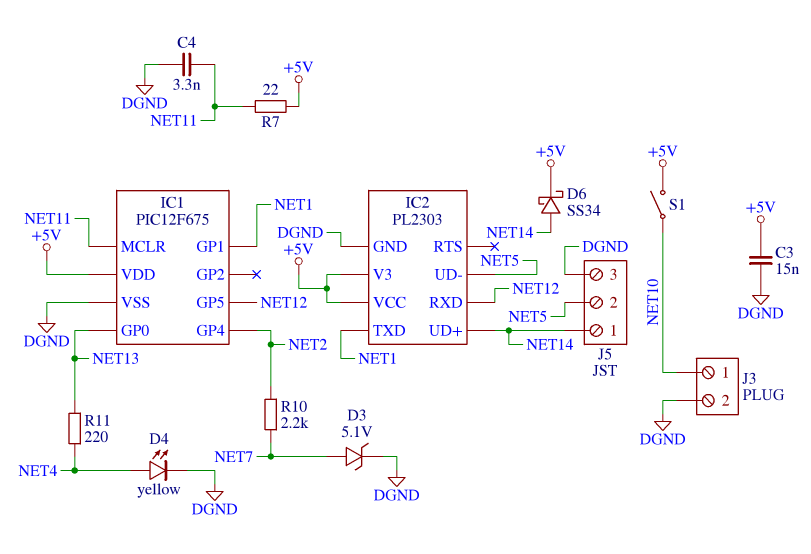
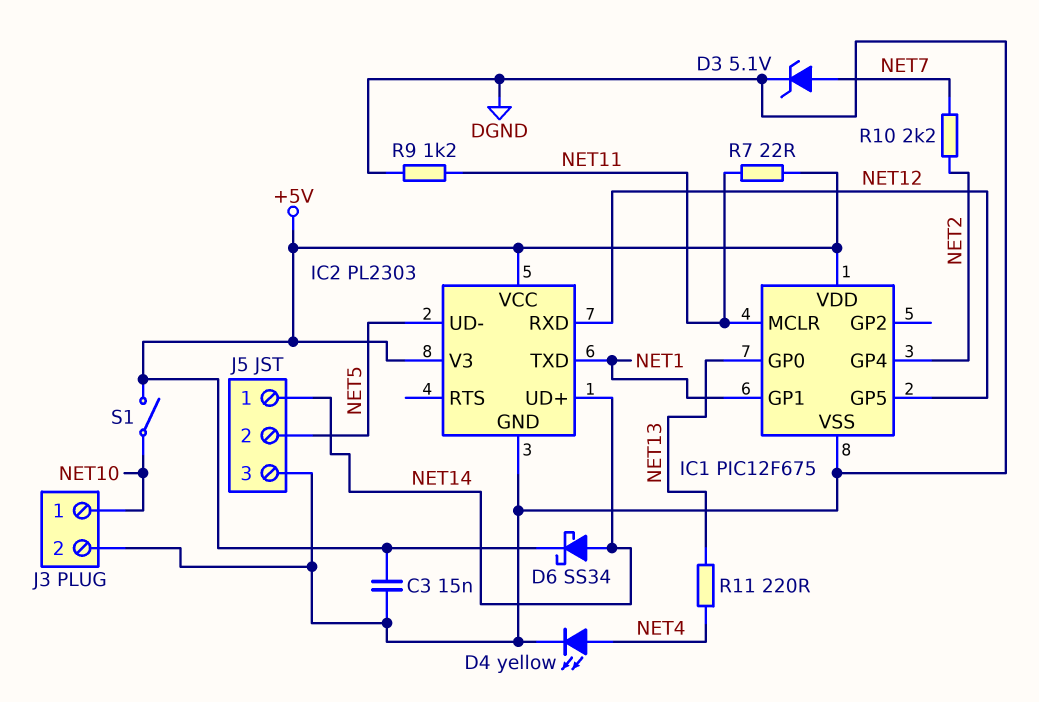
C4: 3.3nF (DGND, NET11) -> none
R9: none -> 1.2k (DGND, NET11)

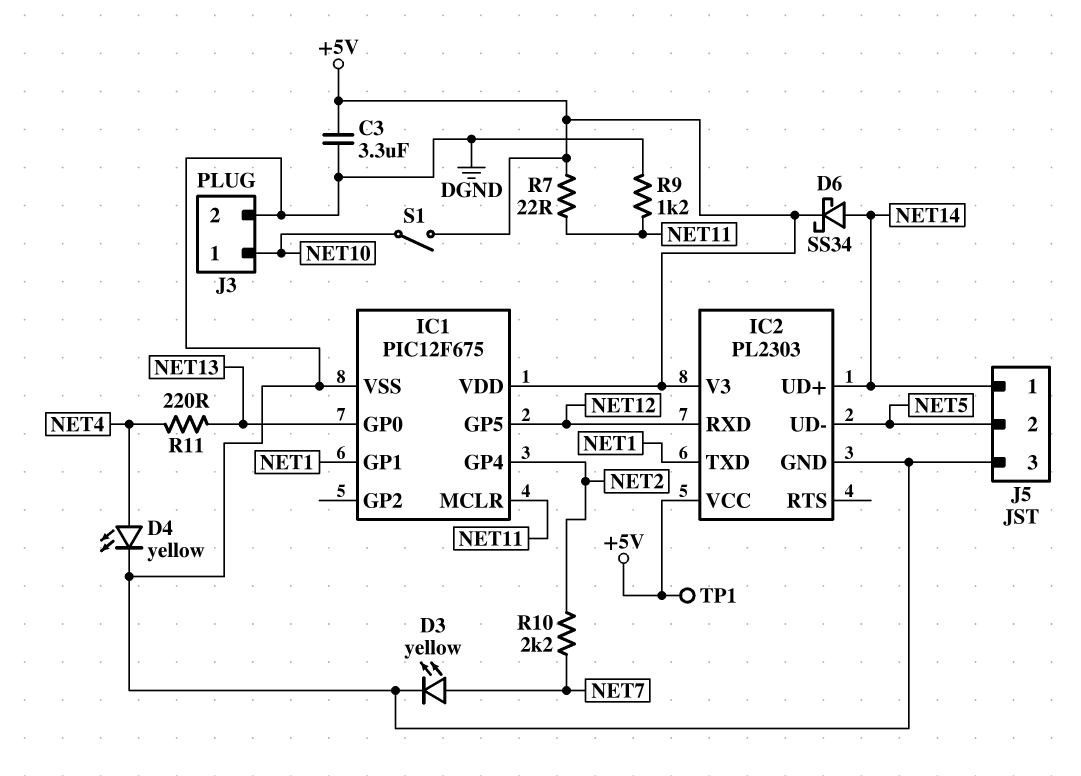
C3: 15nF (+5V, DGND) -> 3.3uF (+5V, DGND)
D3: zener 5.1V (A NET7, K DGND) -> LED yellow (A NET7, K DGND)
TP1: none -> test point (+5V)

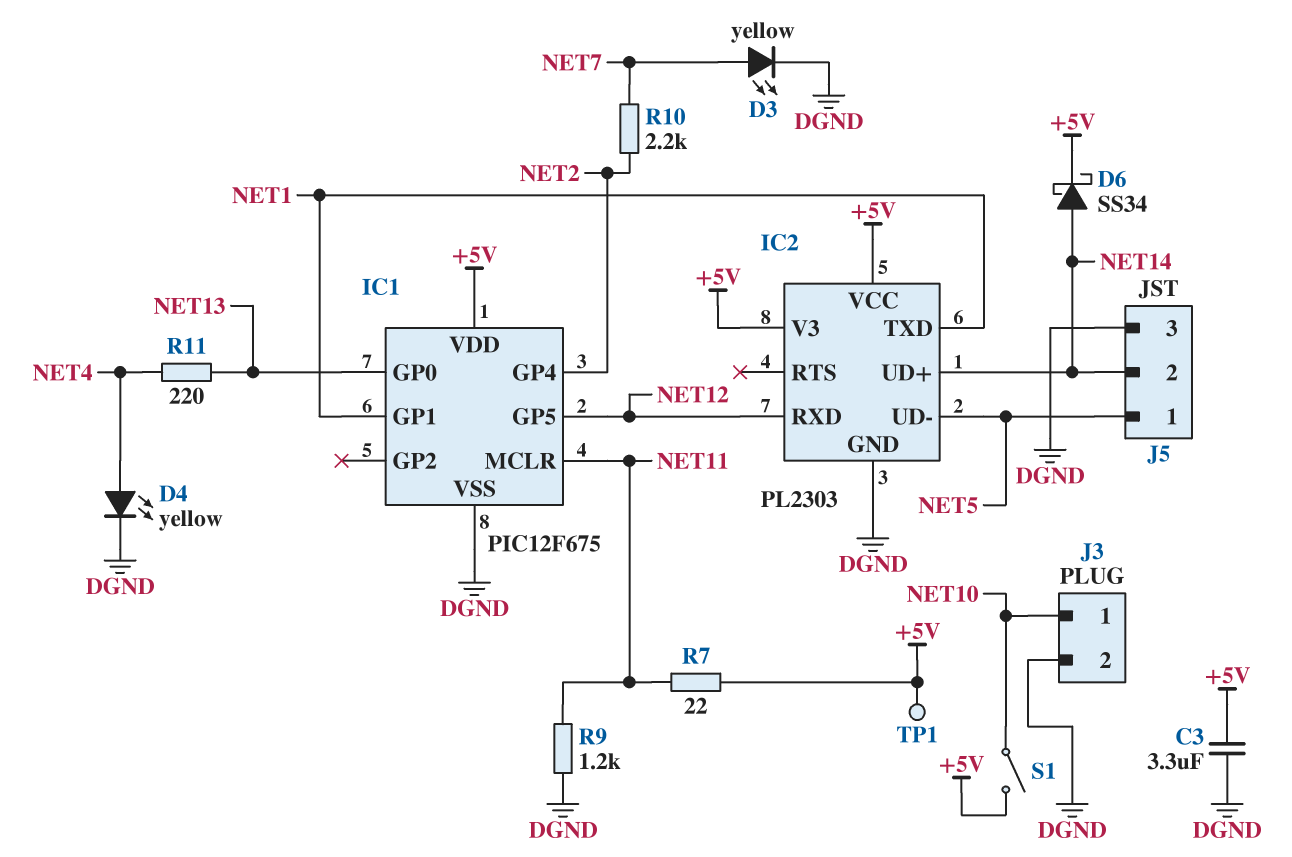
J5 pin 1: NET14 -> NET5
J5 pin 2: NET5 -> NET14

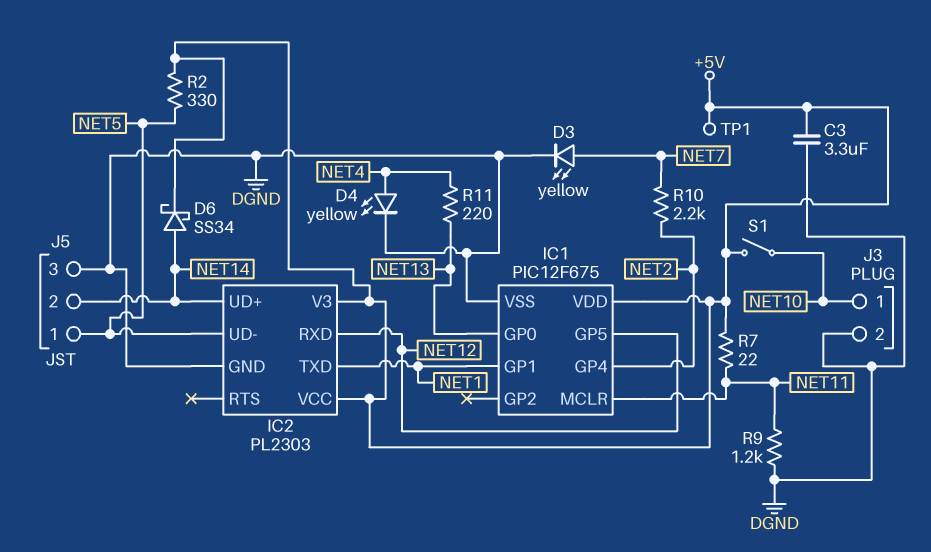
R2: none -> 330 (+5V, NET5)

